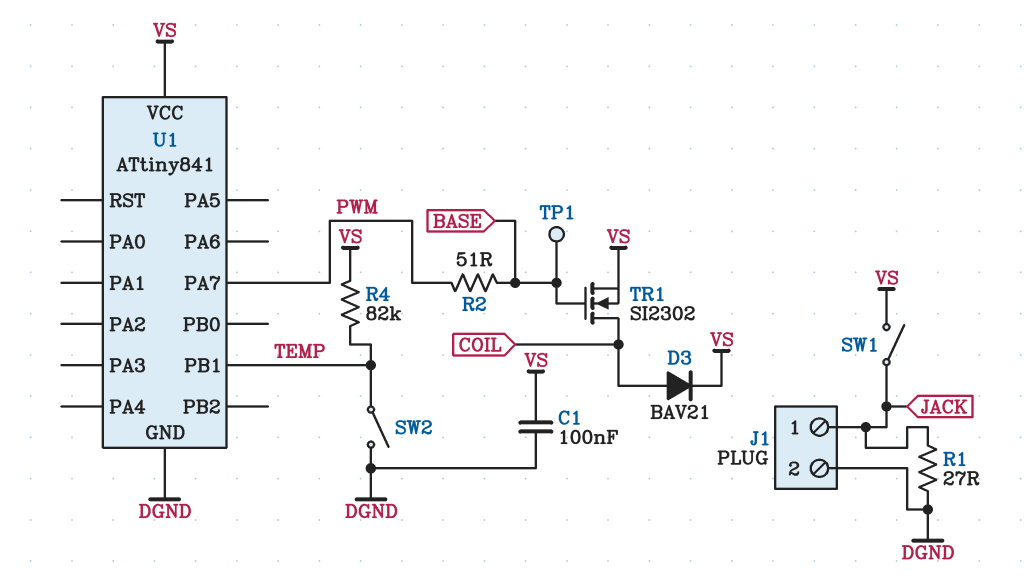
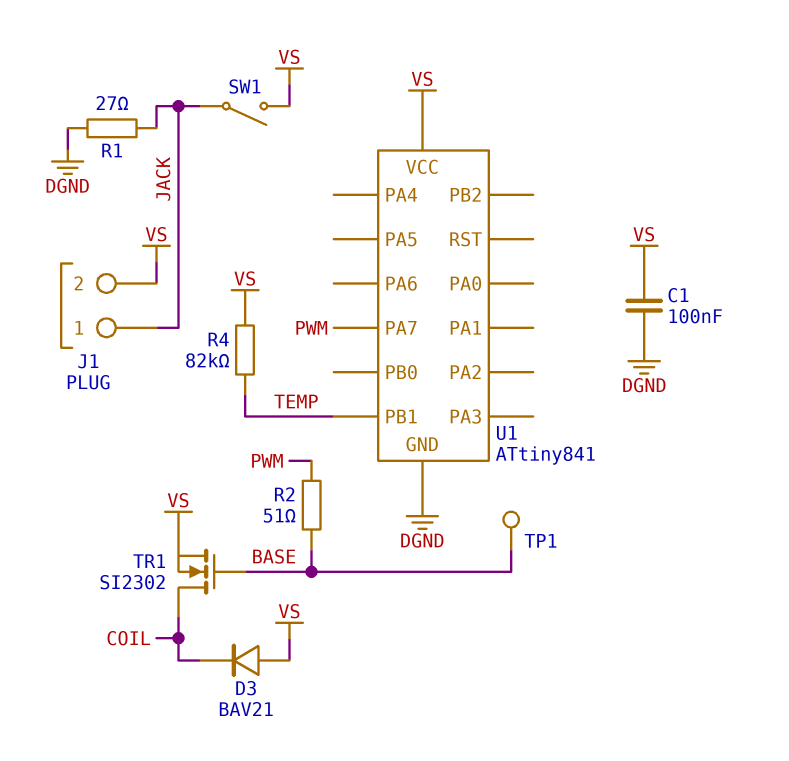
D3: diode BAV21 (A COIL, K VS) -> diode BAV21 (A VS, K COIL)
J1 pin 2: DGND -> VS
SW2: switch (DGND, TEMP) -> none

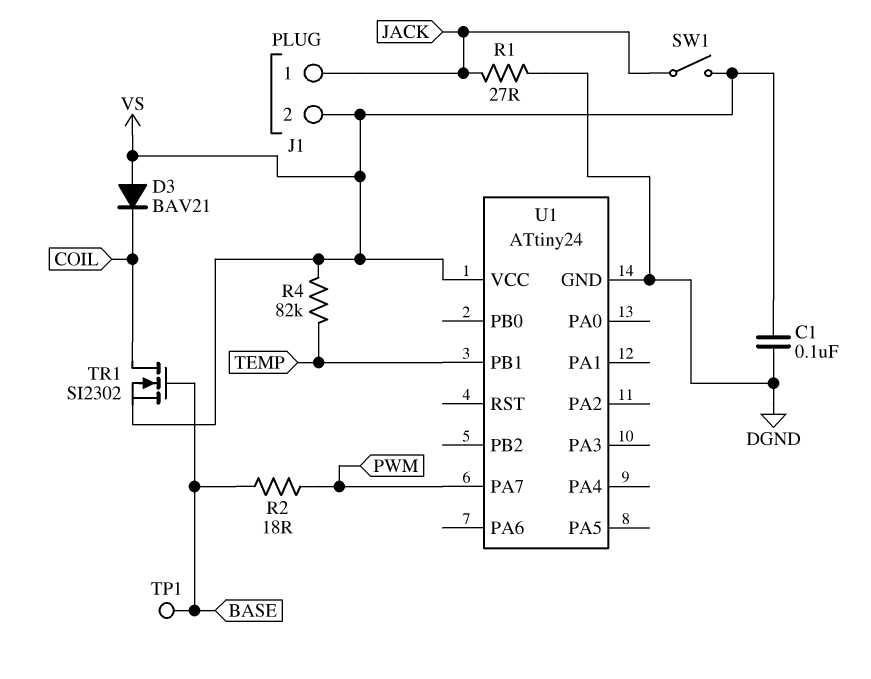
R2: 51 (BASE, PWM) -> 18 (BASE, PWM)
U1: ATtiny841 -> ATtiny24

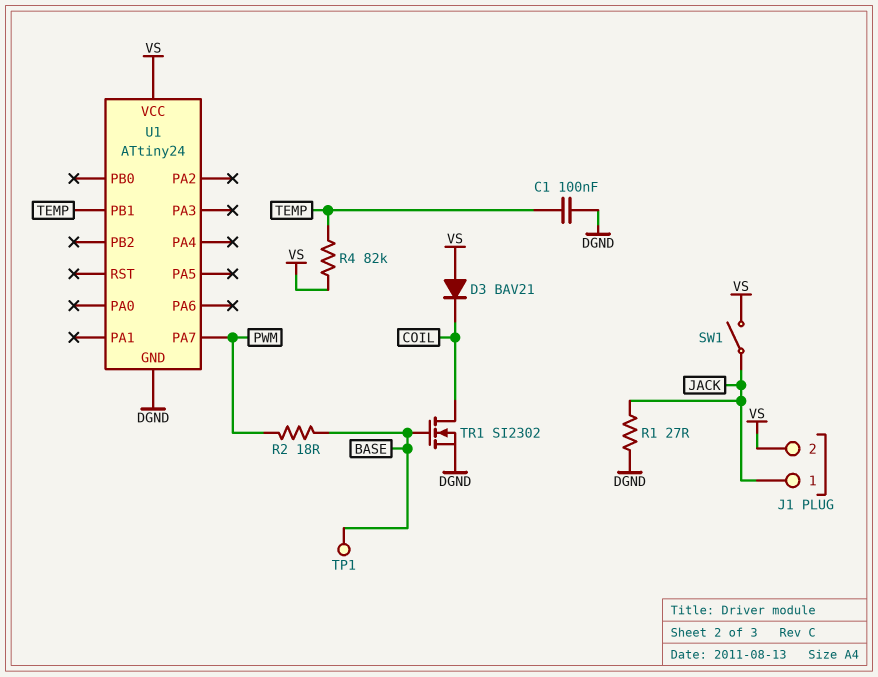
C1: 100nF (DGND, VS) -> 100nF (DGND, TEMP)
TR1: NMOS SI2302 (G BASE, D COIL, S VS) -> NMOS SI2302 (G BASE, D COIL, S DGND)

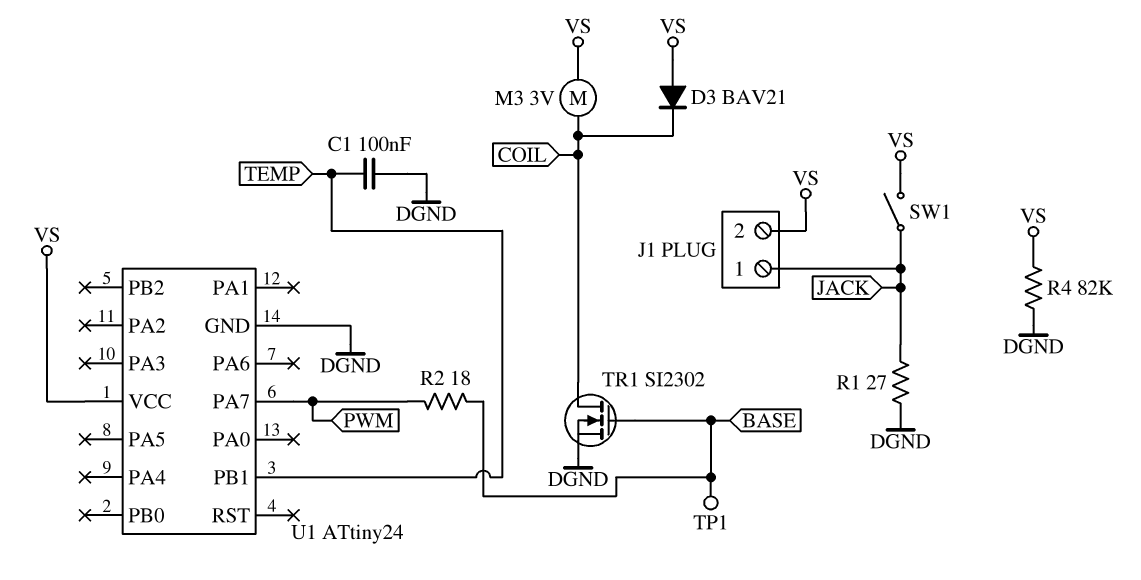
M3: none -> motor 3V (COIL, VS)
R4: 82k (TEMP, VS) -> 82k (DGND, VS)

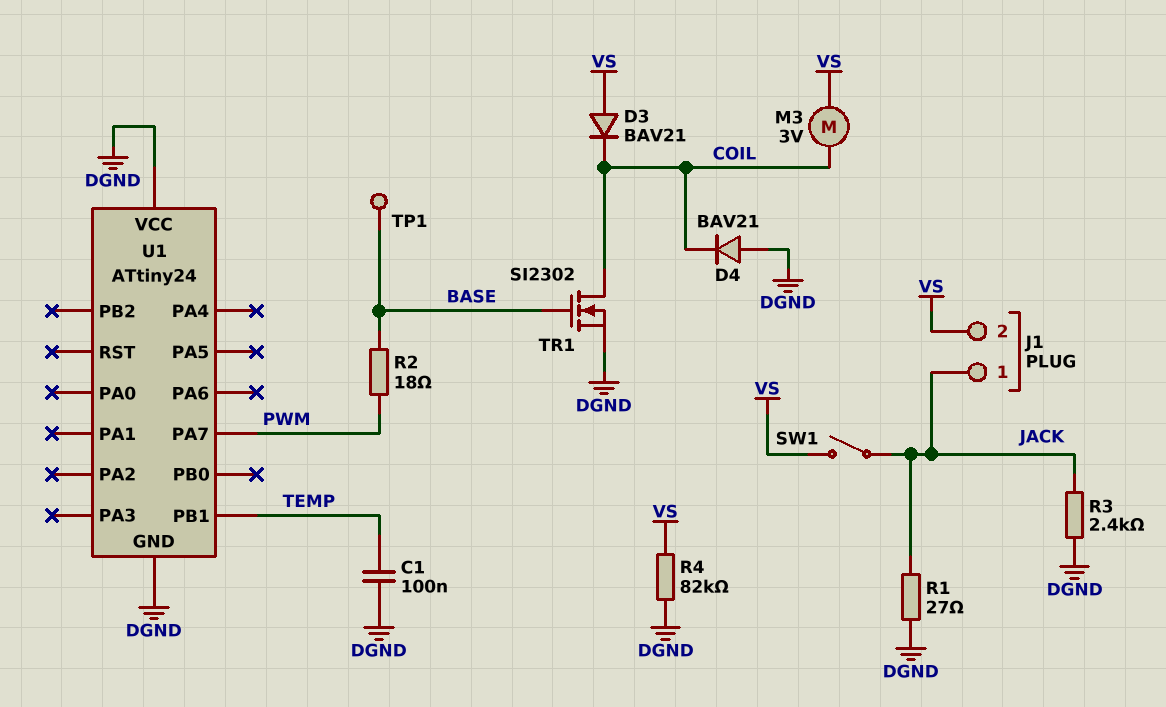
D4: none -> diode BAV21 (A DGND, K COIL)
R3: none -> 2.4k (DGND, JACK)
U1 pin VCC: VS -> DGND

